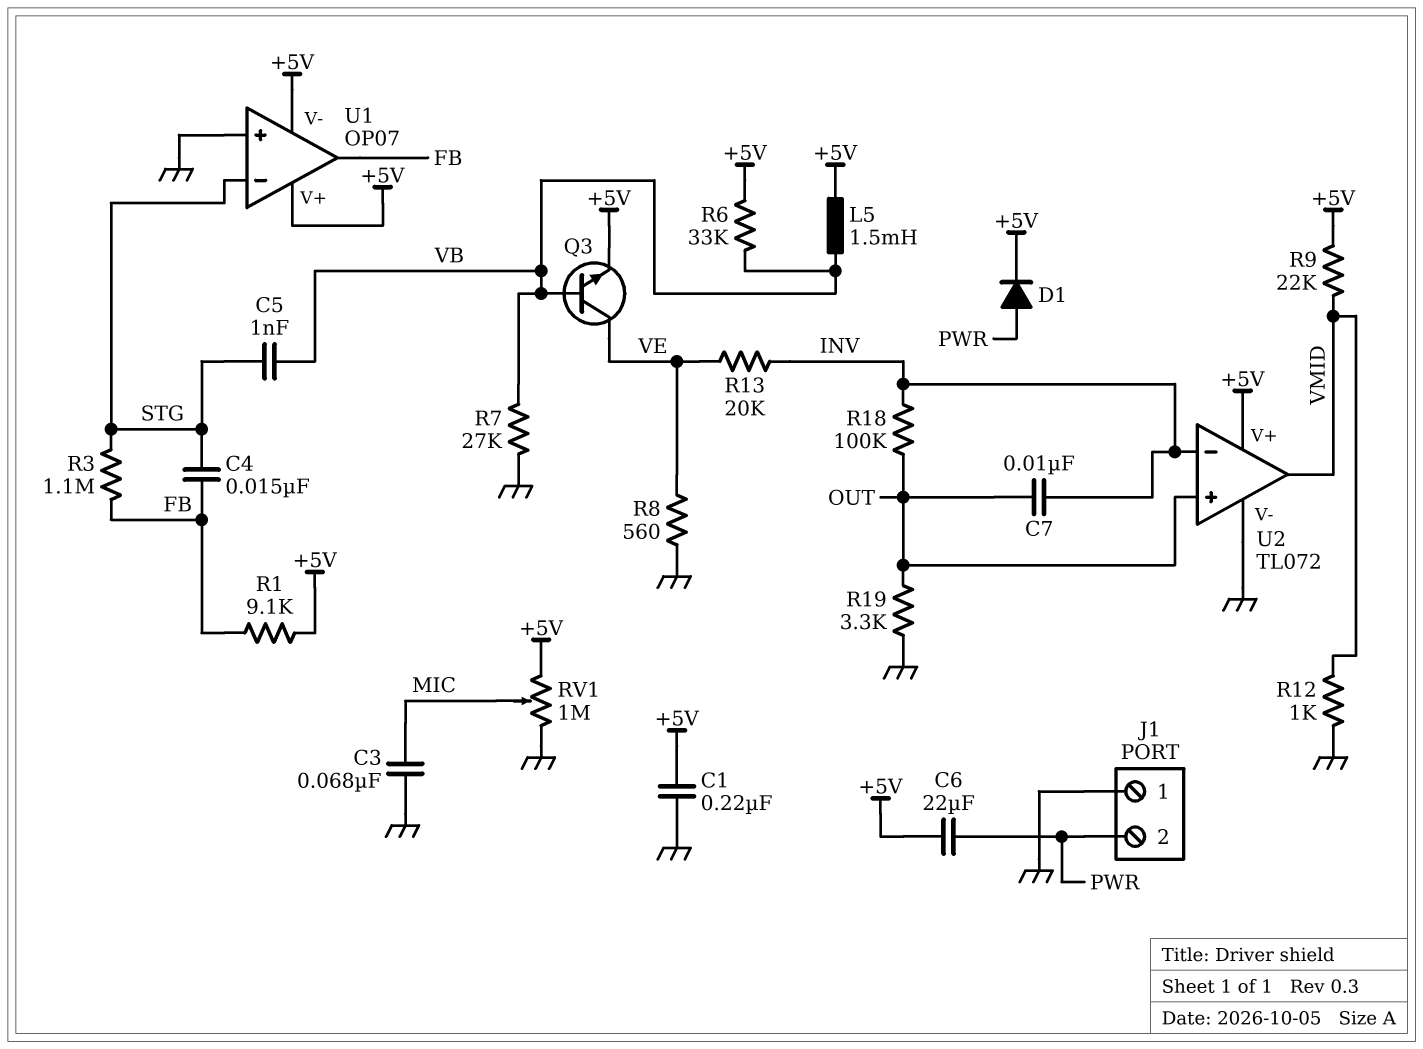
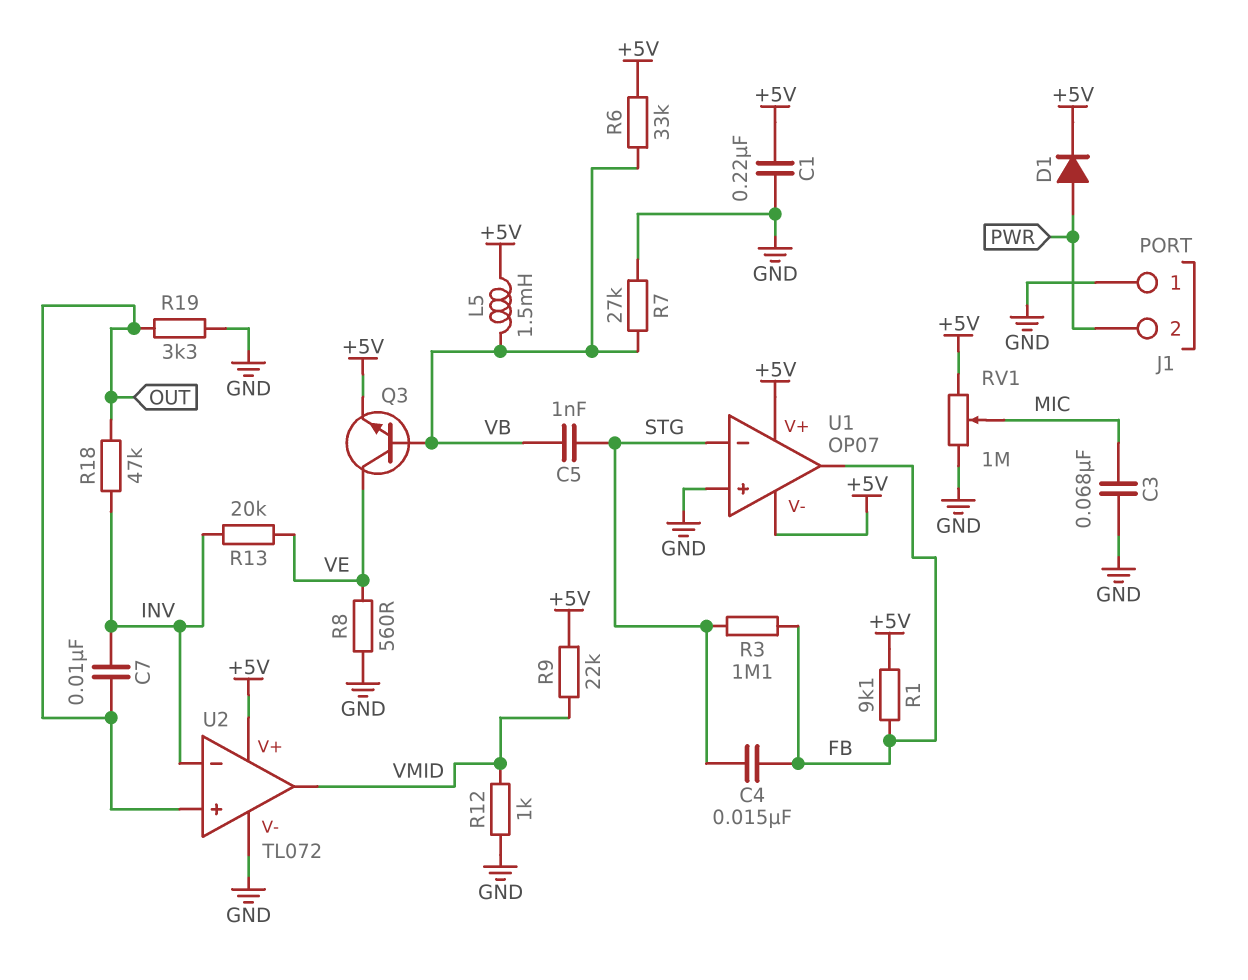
C6: 22uF (+5V, PWR) -> none
R18: 100k (INV, OUT) -> 47k (INV, OUT)

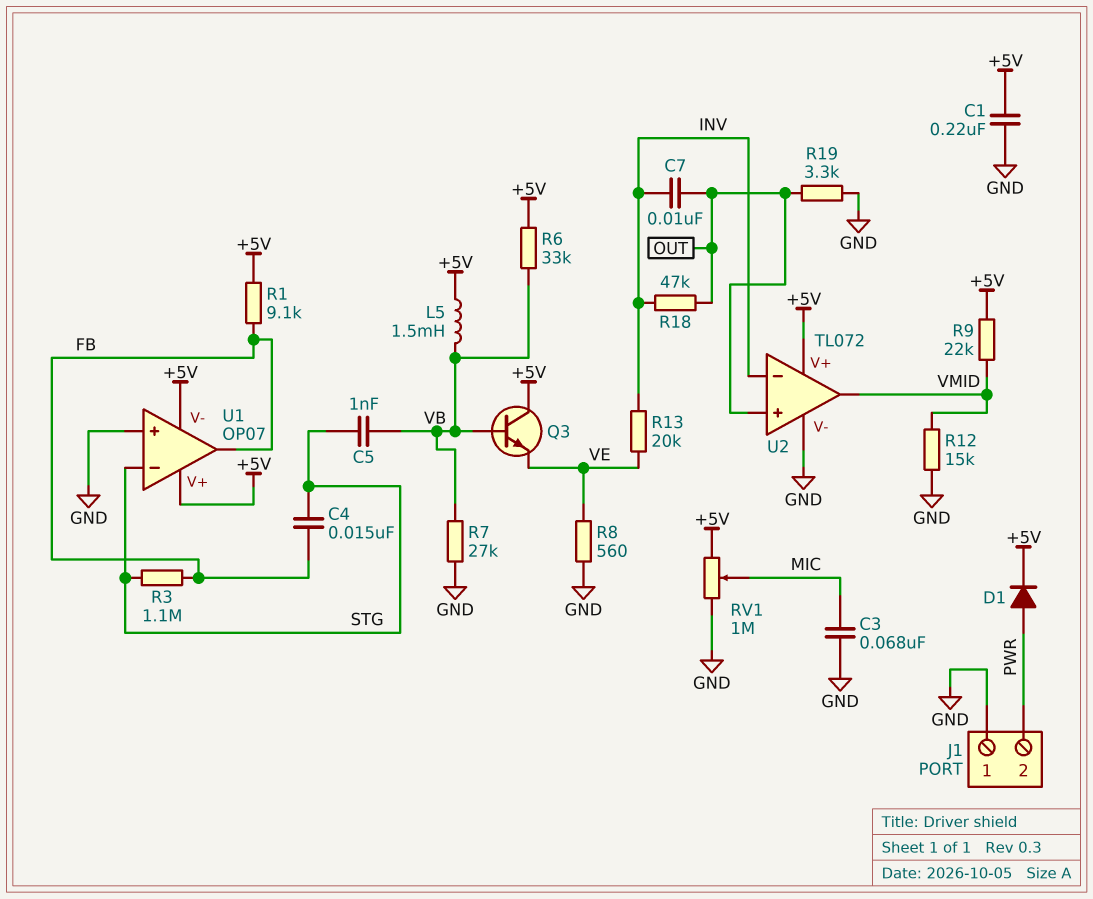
Q3: NPN (B VB, C VE, E +5V) -> NPN (B VB, C +5V, E VE)
R12: 1k (GND, VMID) -> 15k (GND, VMID)

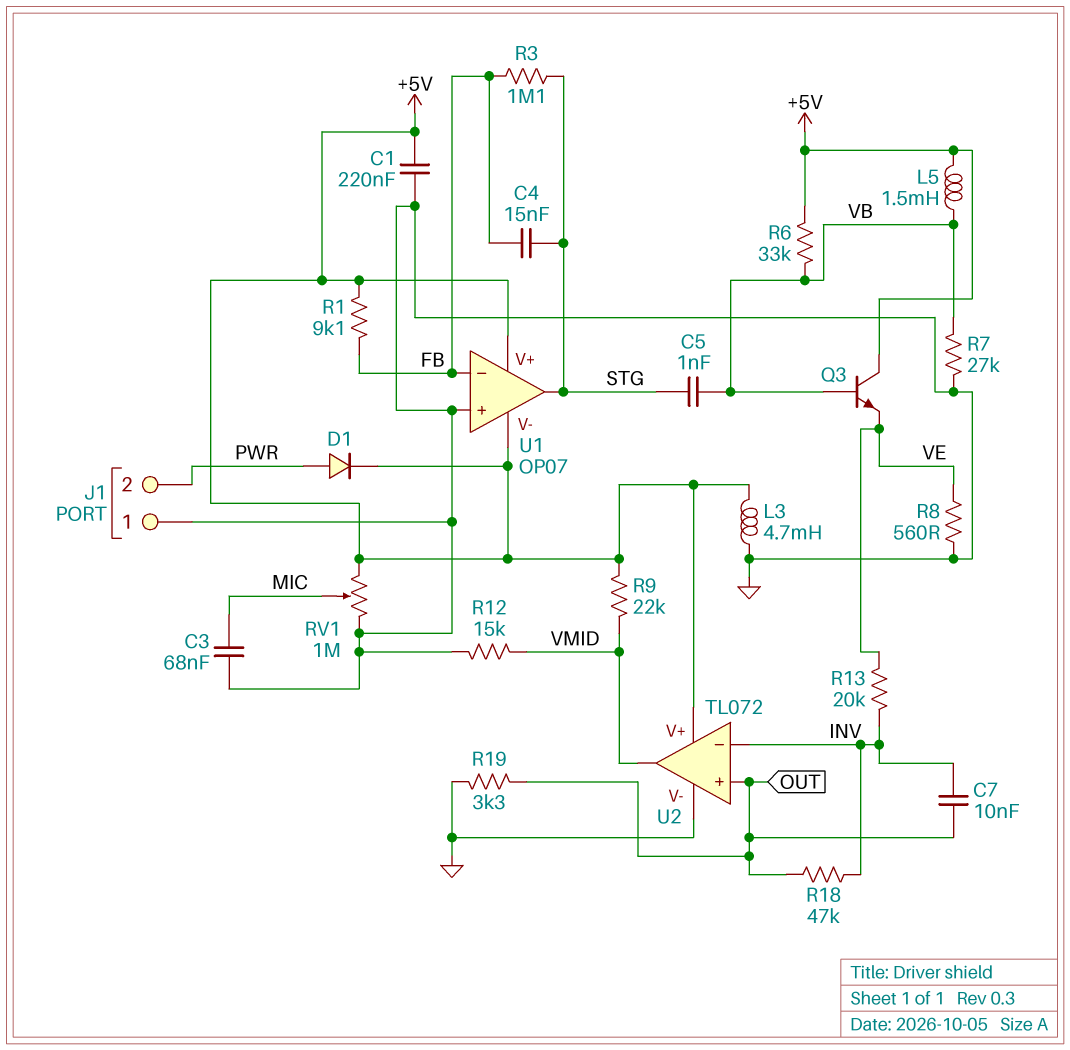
L3: none -> 4.7mH (+5V, GND)
U1 pin in-: STG -> FB
U1 pin out: FB -> STG

